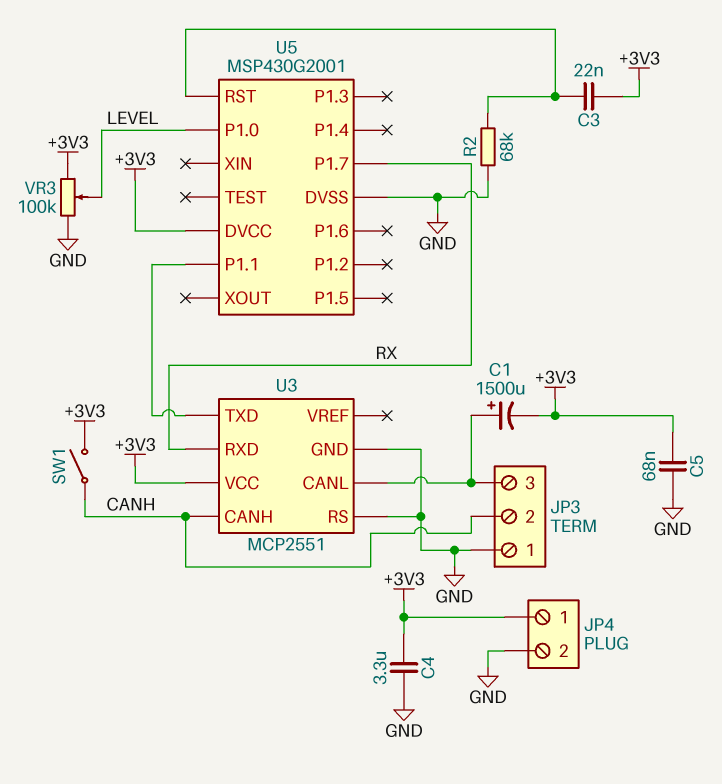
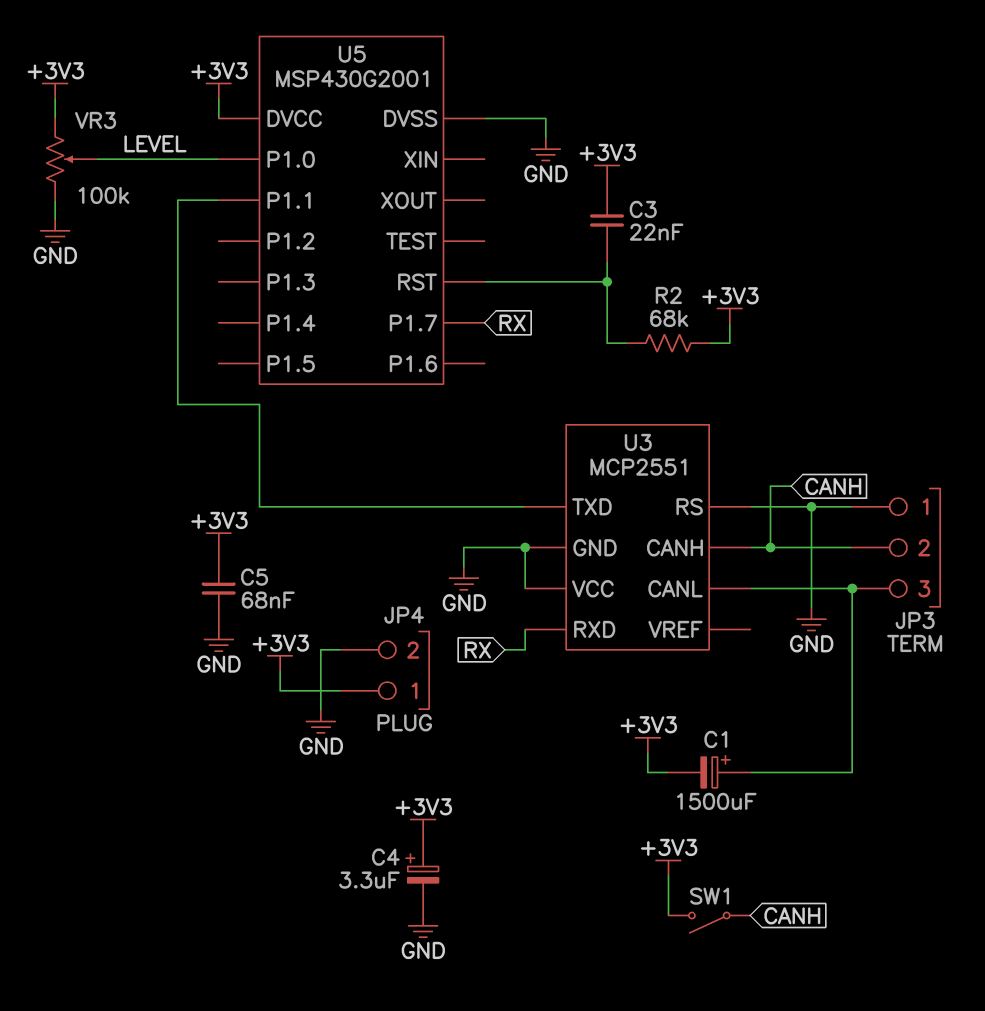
C4: 3.3uF (+3V3, GND) -> 3.3uF (plus +3V3, minus GND)
R2: 68k (GND, U5/RST) -> 68k (+3V3, U5/RST)
U3 pin VCC: +3V3 -> GND

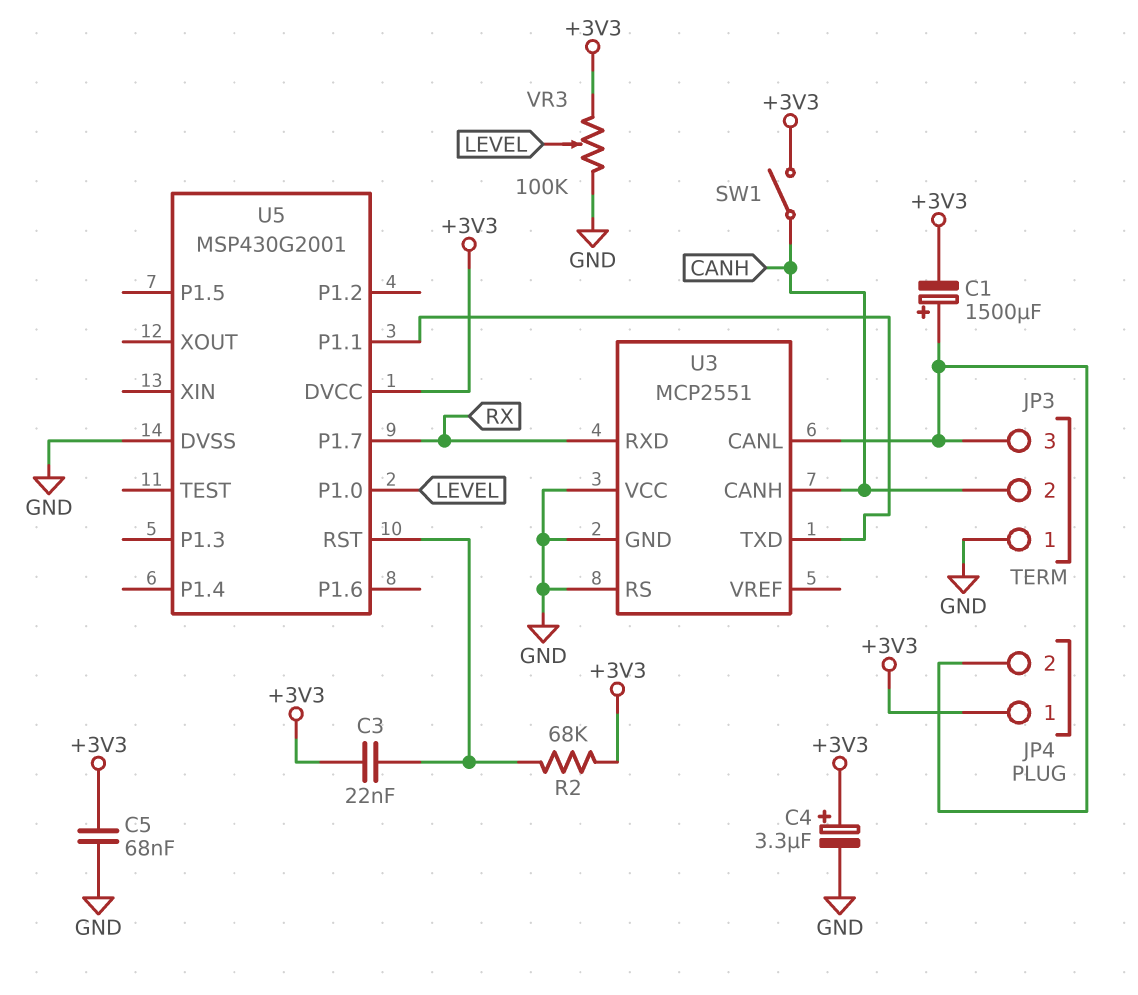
JP4 pin 2: GND -> JP3/3

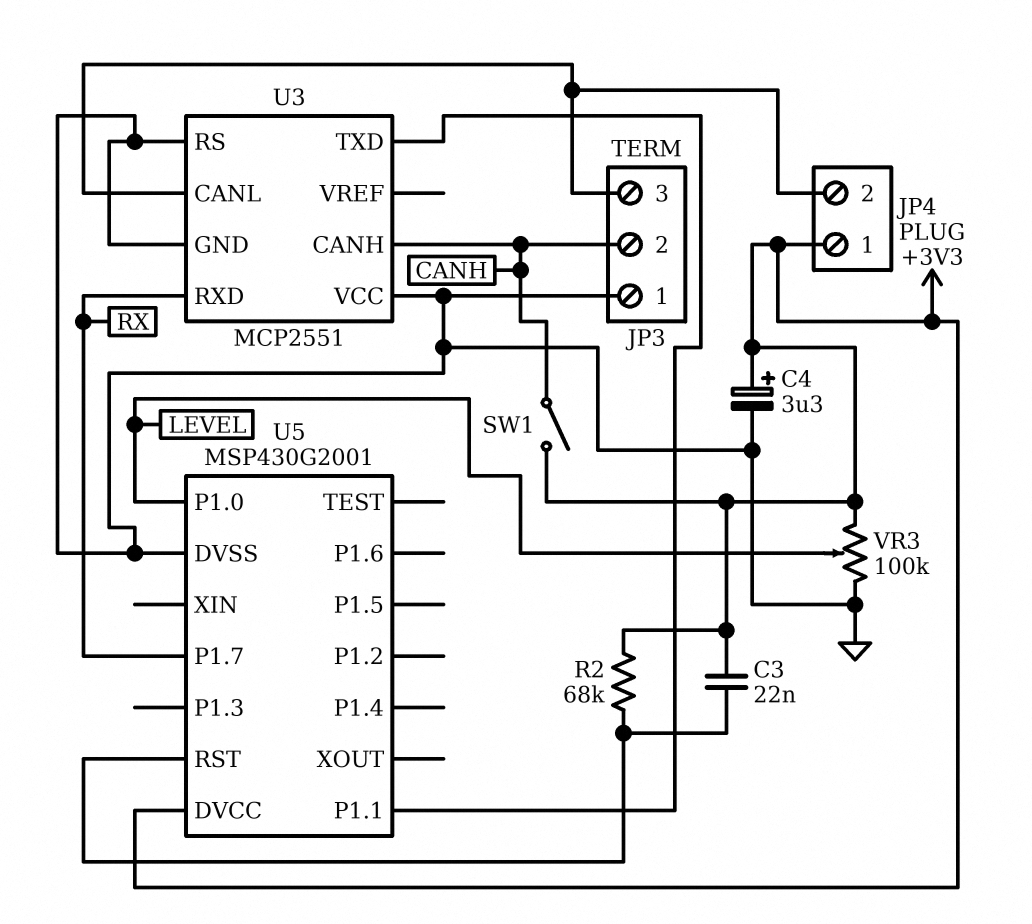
C1: 1500uF (plus JP3/3, minus +3V3) -> none
C5: 68nF (+3V3, GND) -> none

